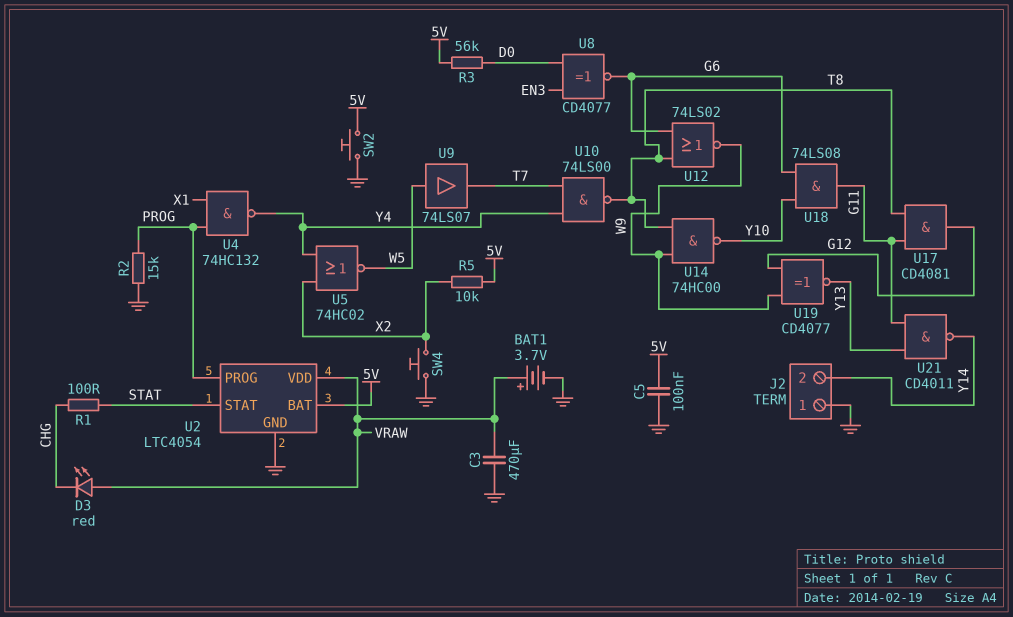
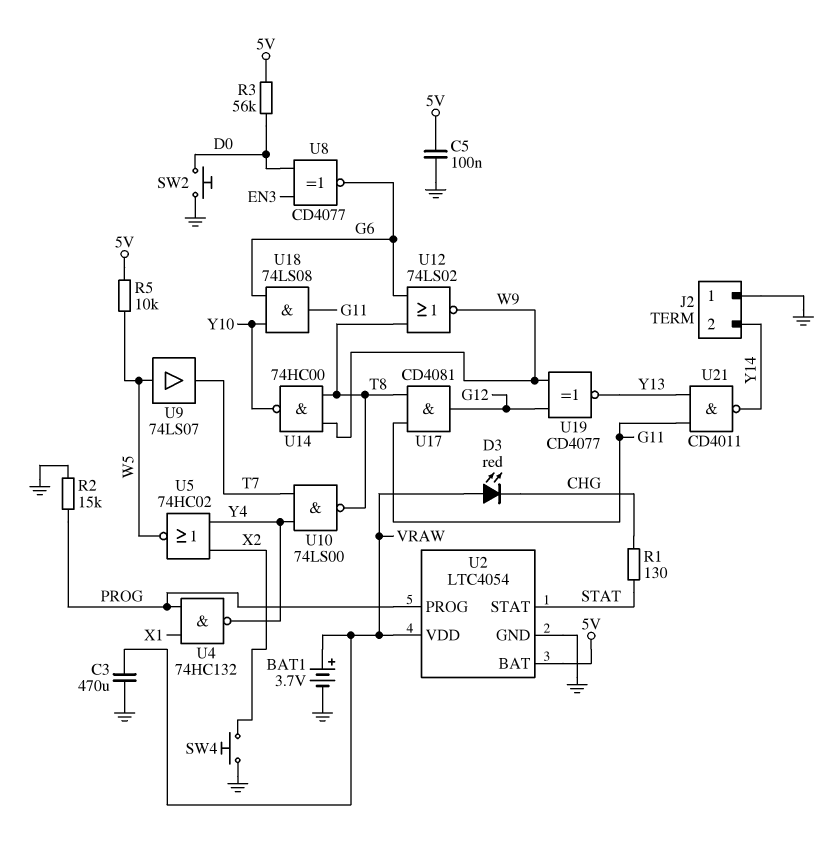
R1: 100 (CHG, STAT) -> 130 (CHG, STAT)
R5: 10k (5V, X2) -> 10k (5V, W5)
SW2: button (5V, GND) -> button (D0, GND)

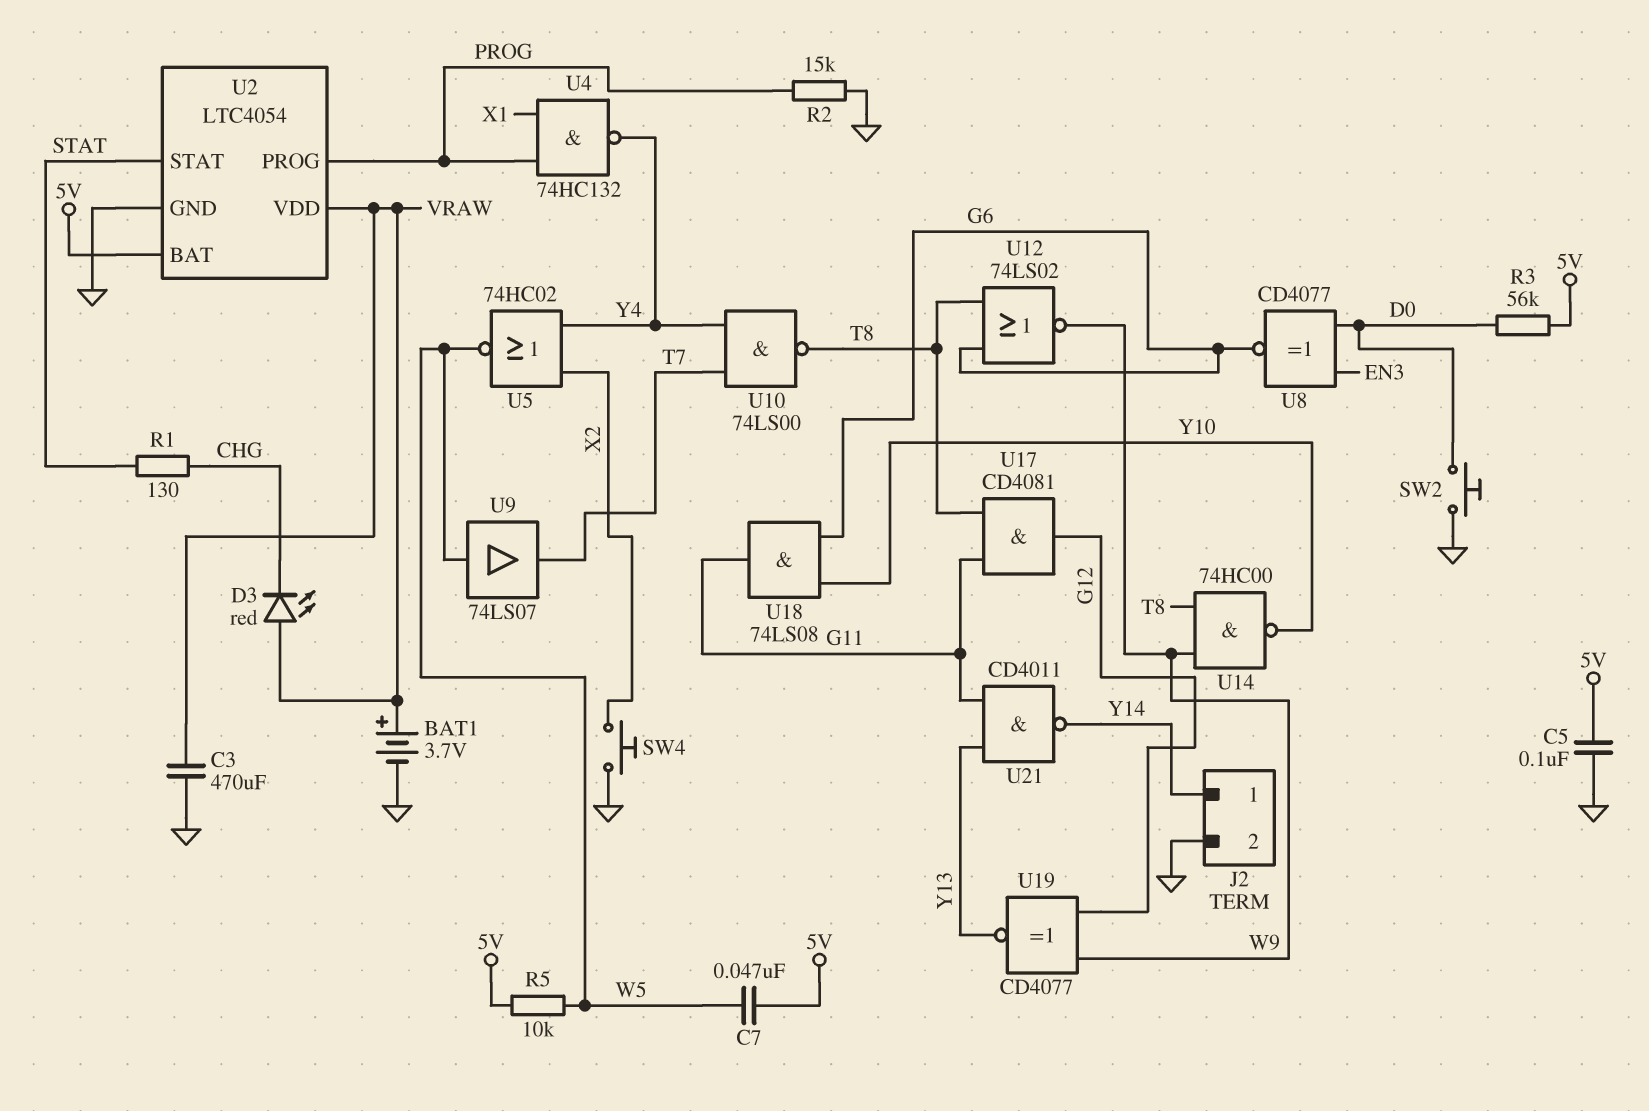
C7: none -> 47nF (5V, W5)
J2 pin 1: GND -> Y14
J2 pin 2: Y14 -> GND

